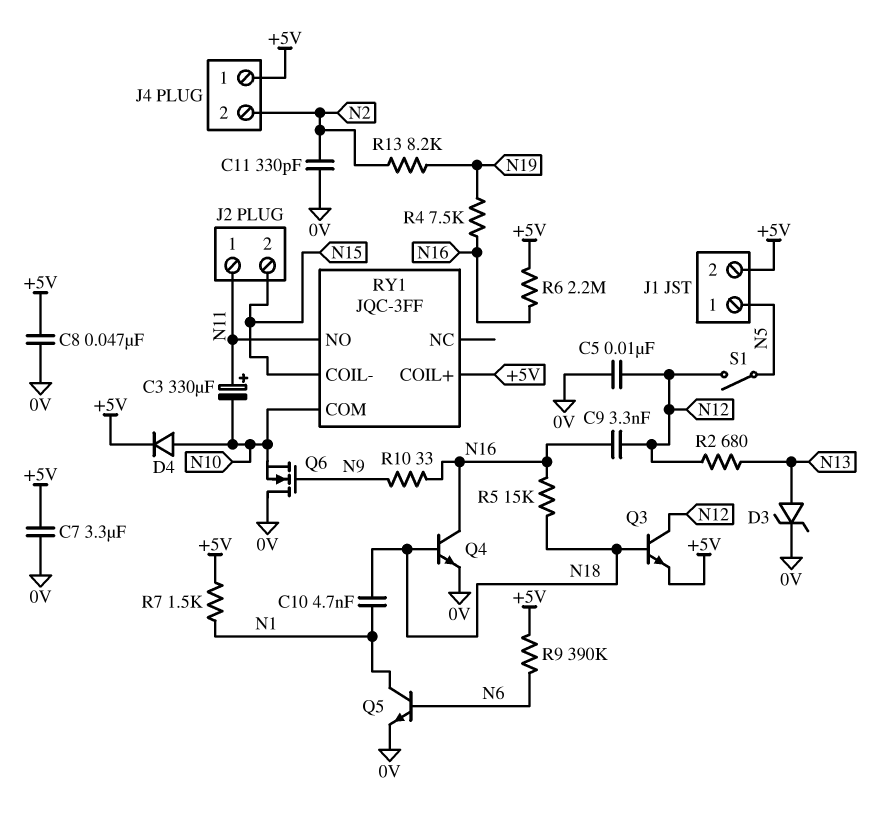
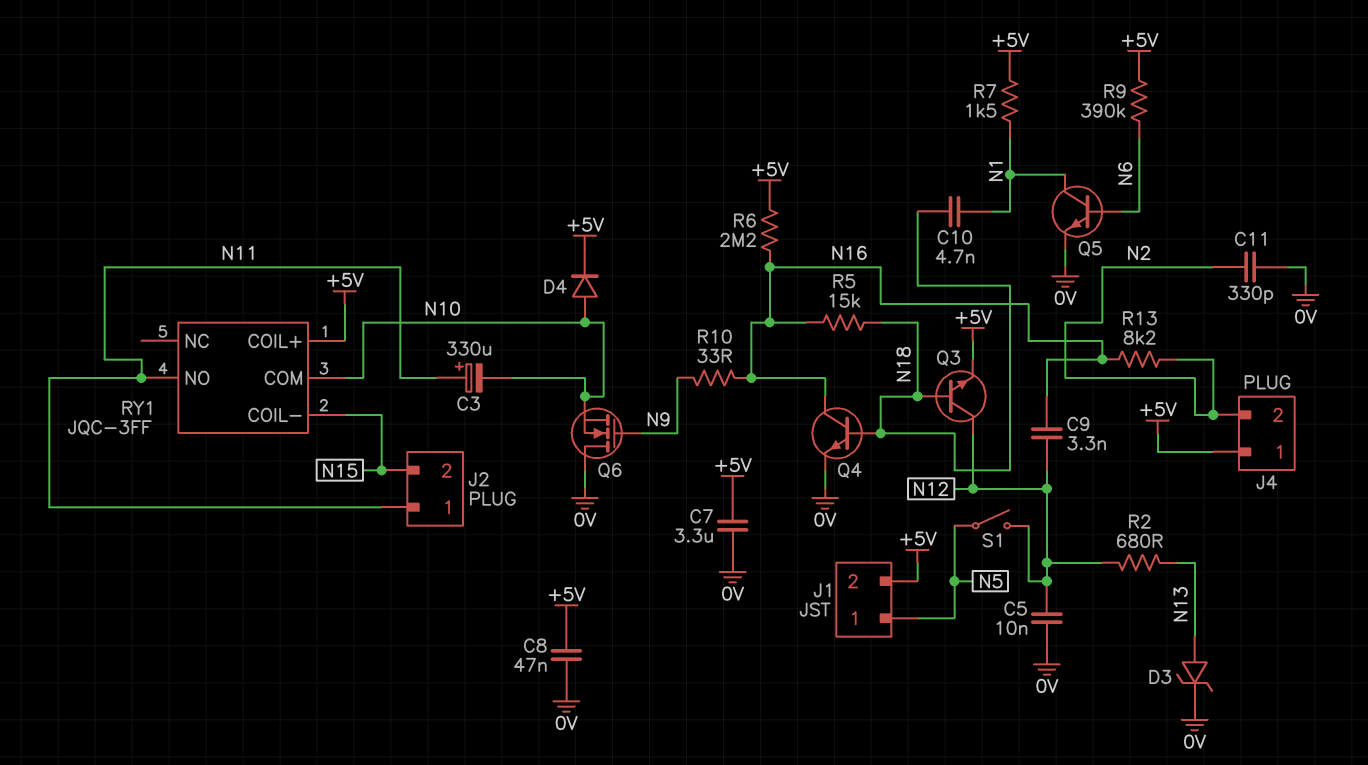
R4: 7.5k (N16, N19) -> none
R13: 8.2k (N2, N19) -> 8.2k (N2, N16)

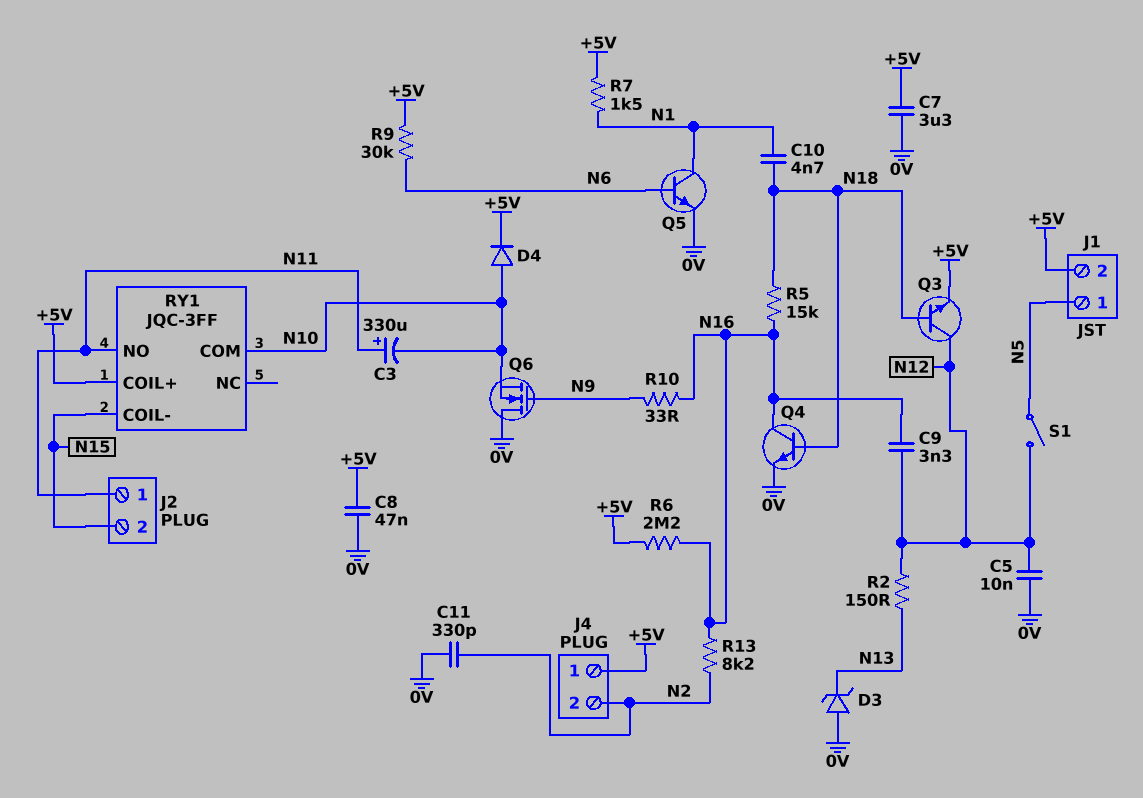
D3: zener (A N13, K 0V) -> zener (A 0V, K N13)
R2: 680 (N12, N13) -> 150 (N12, N13)
R9: 390k (+5V, N6) -> 30k (+5V, N6)

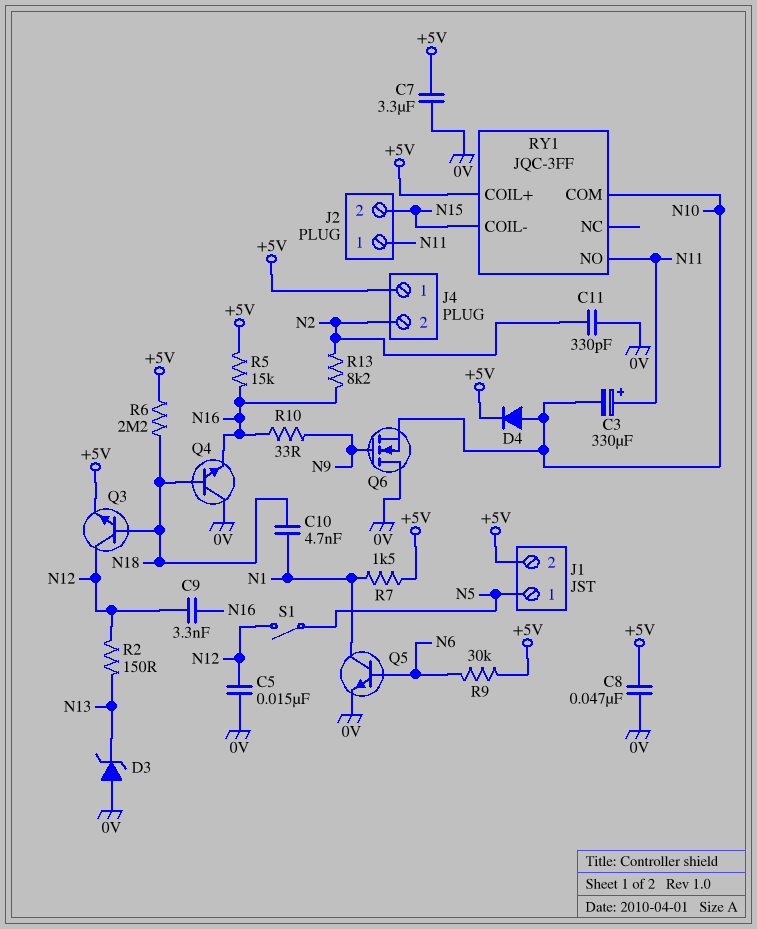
C5: 10nF (0V, N12) -> 15nF (0V, N12)
Q4: NPN (B N18, C N16, E 0V) -> NPN (B N18, C 0V, E N16)
R5: 15k (N16, N18) -> 15k (+5V, N16)
R6: 2.2M (+5V, N16) -> 2.2M (+5V, N18)

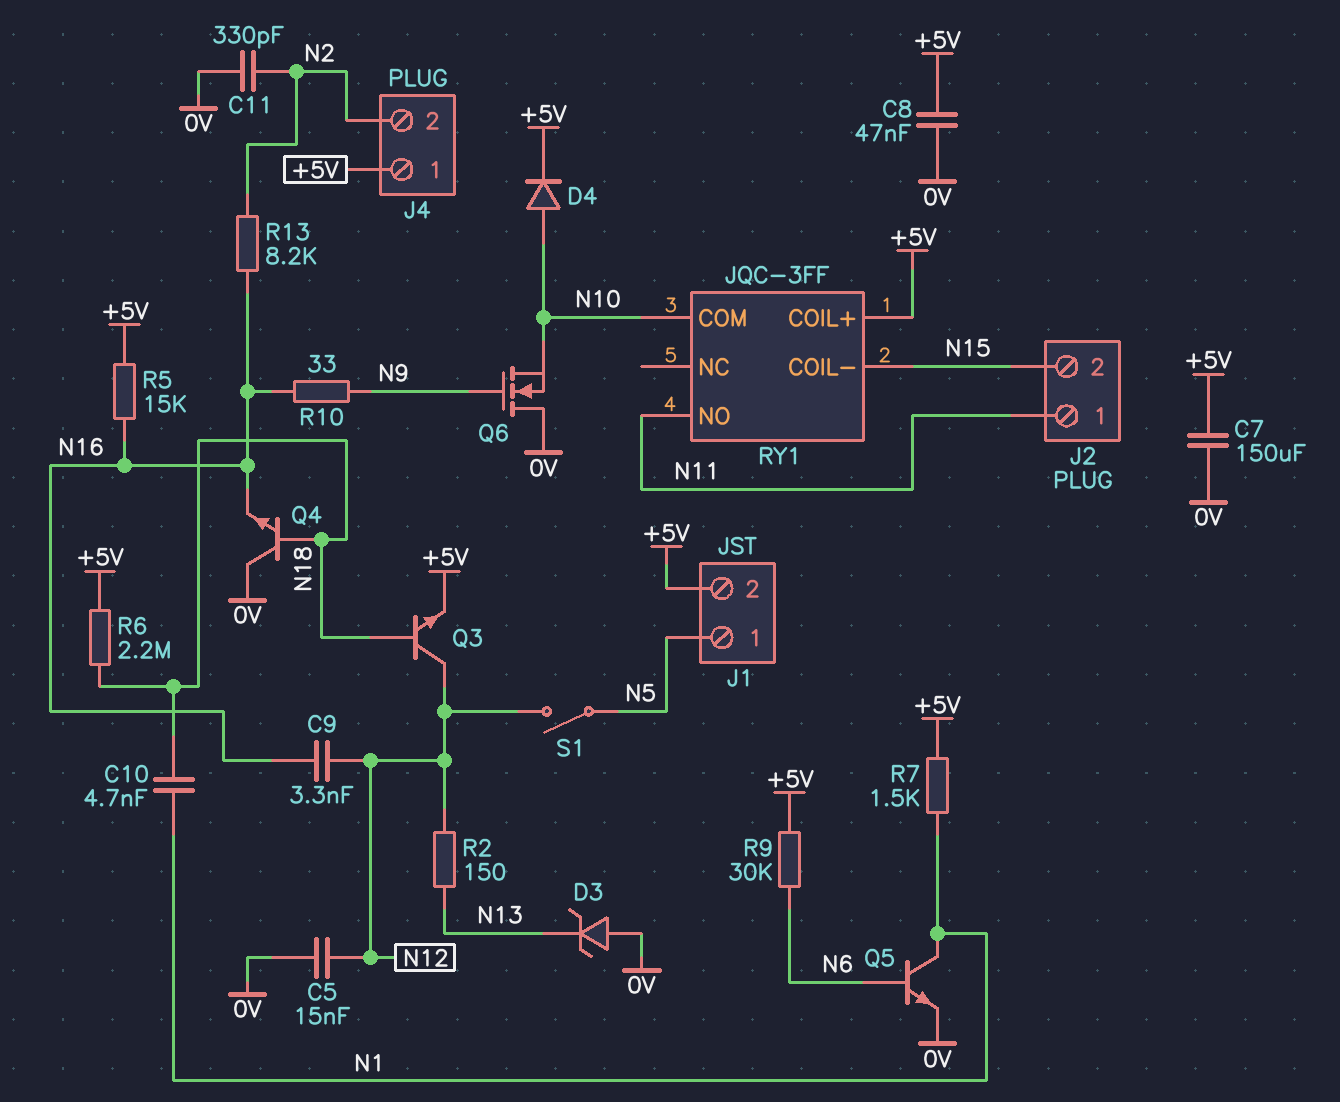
C3: 330uF (plus N11, minus N10) -> none
C7: 3.3uF (+5V, 0V) -> 150uF (+5V, 0V)

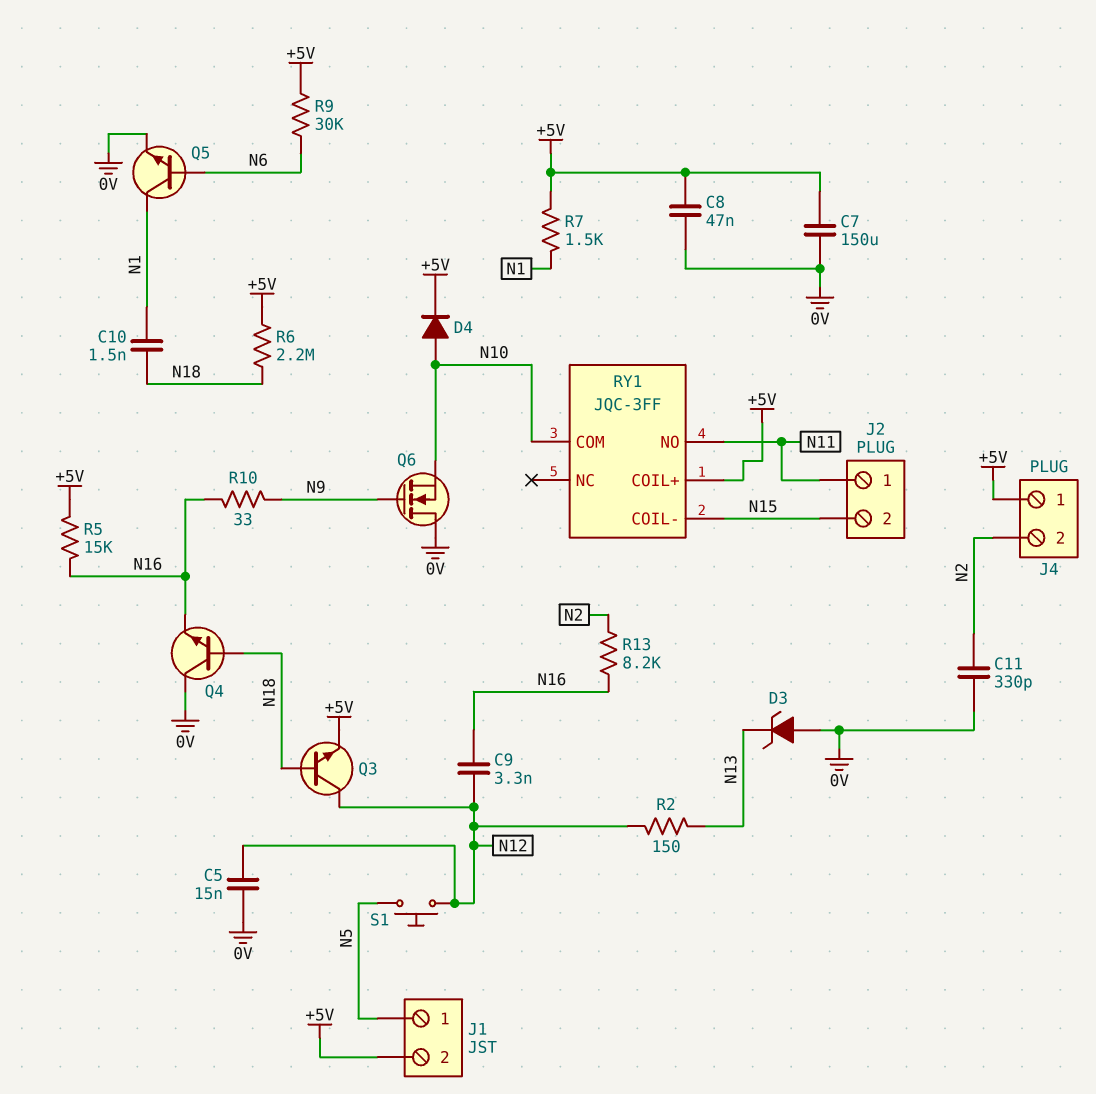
C10: 4.7nF (N1, N18) -> 1.5nF (N1, N18)
S1: switch (N5, N12) -> button (N5, N12)

